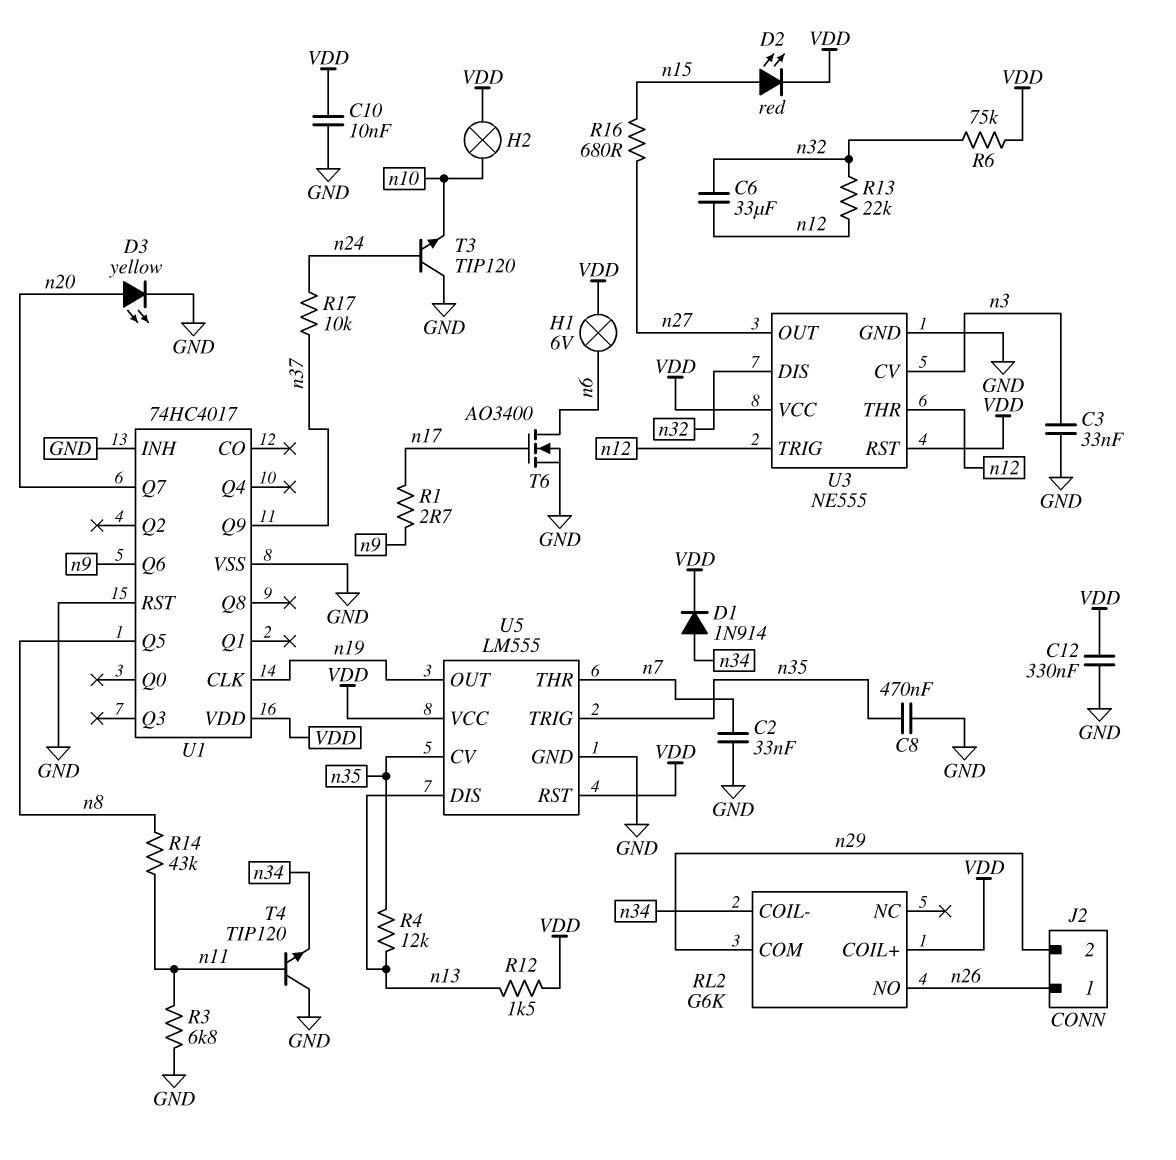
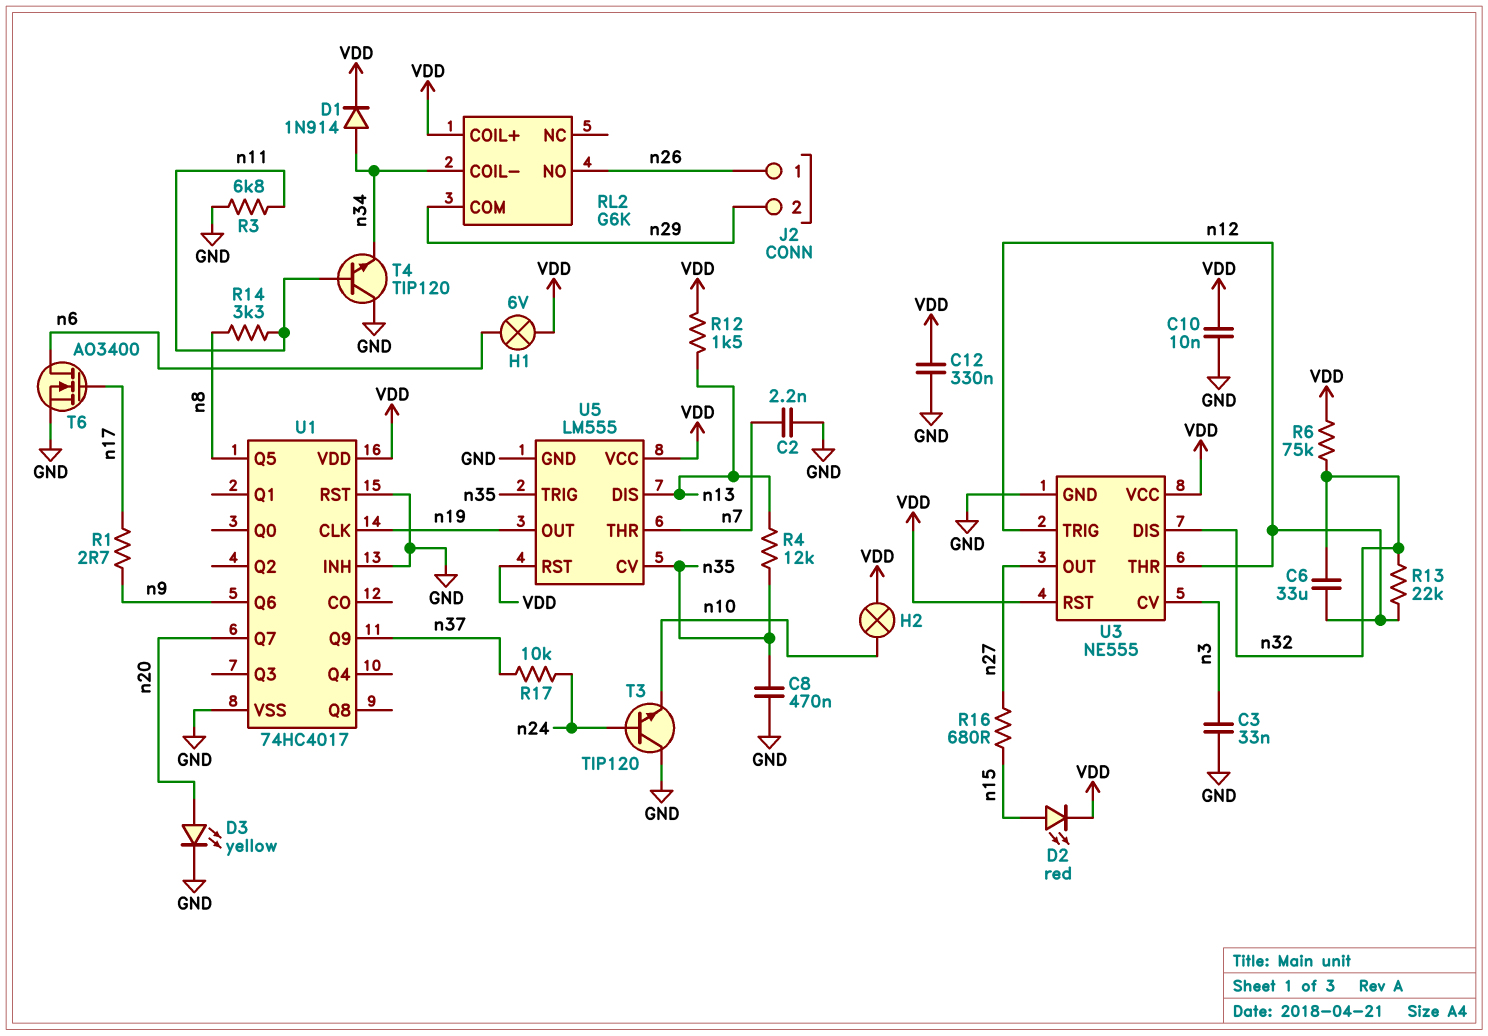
C2: 33nF (GND, n7) -> 2.2nF (GND, n7)
R14: 43k (n8, n11) -> 3.3k (n8, n11)

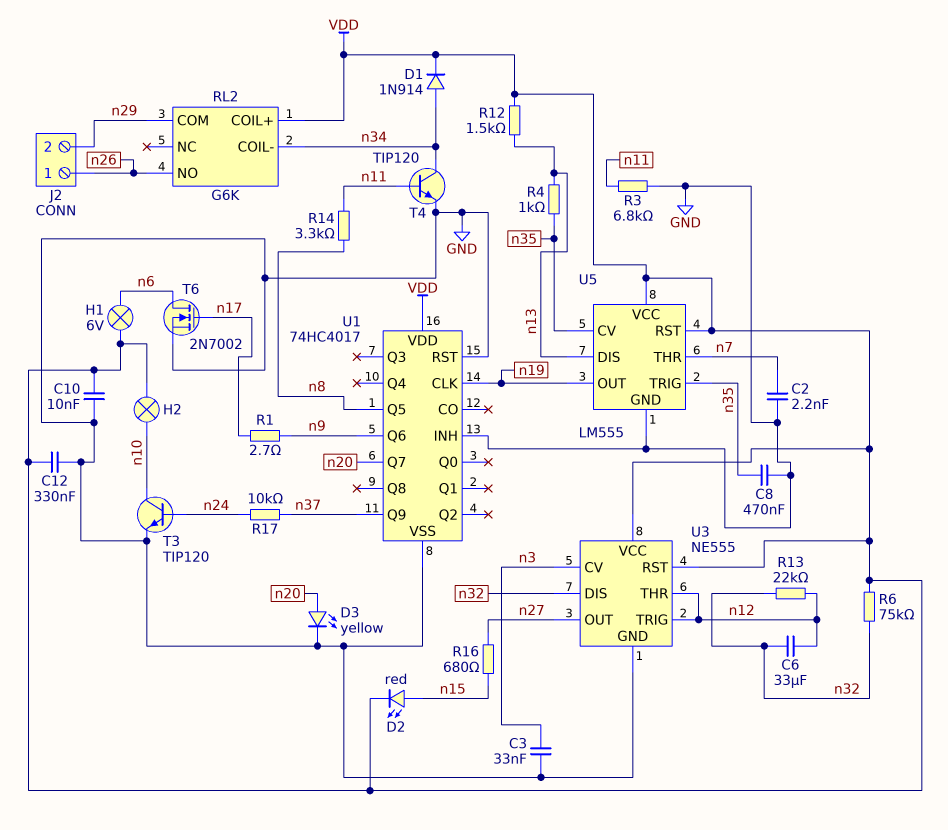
R4: 12k (n13, n35) -> 1k (n13, n35)
T3: NPN TIP120 (B n24, C GND, E n10) -> NPN TIP120 (B n24, C n10, E GND)
T4: NPN TIP120 (B n11, C GND, E n34) -> NPN TIP120 (B n11, C n34, E GND)
T6: NMOS AO3400 (G n17, D n6, S GND) -> NMOS 2N7002 (G n17, D n6, S GND)

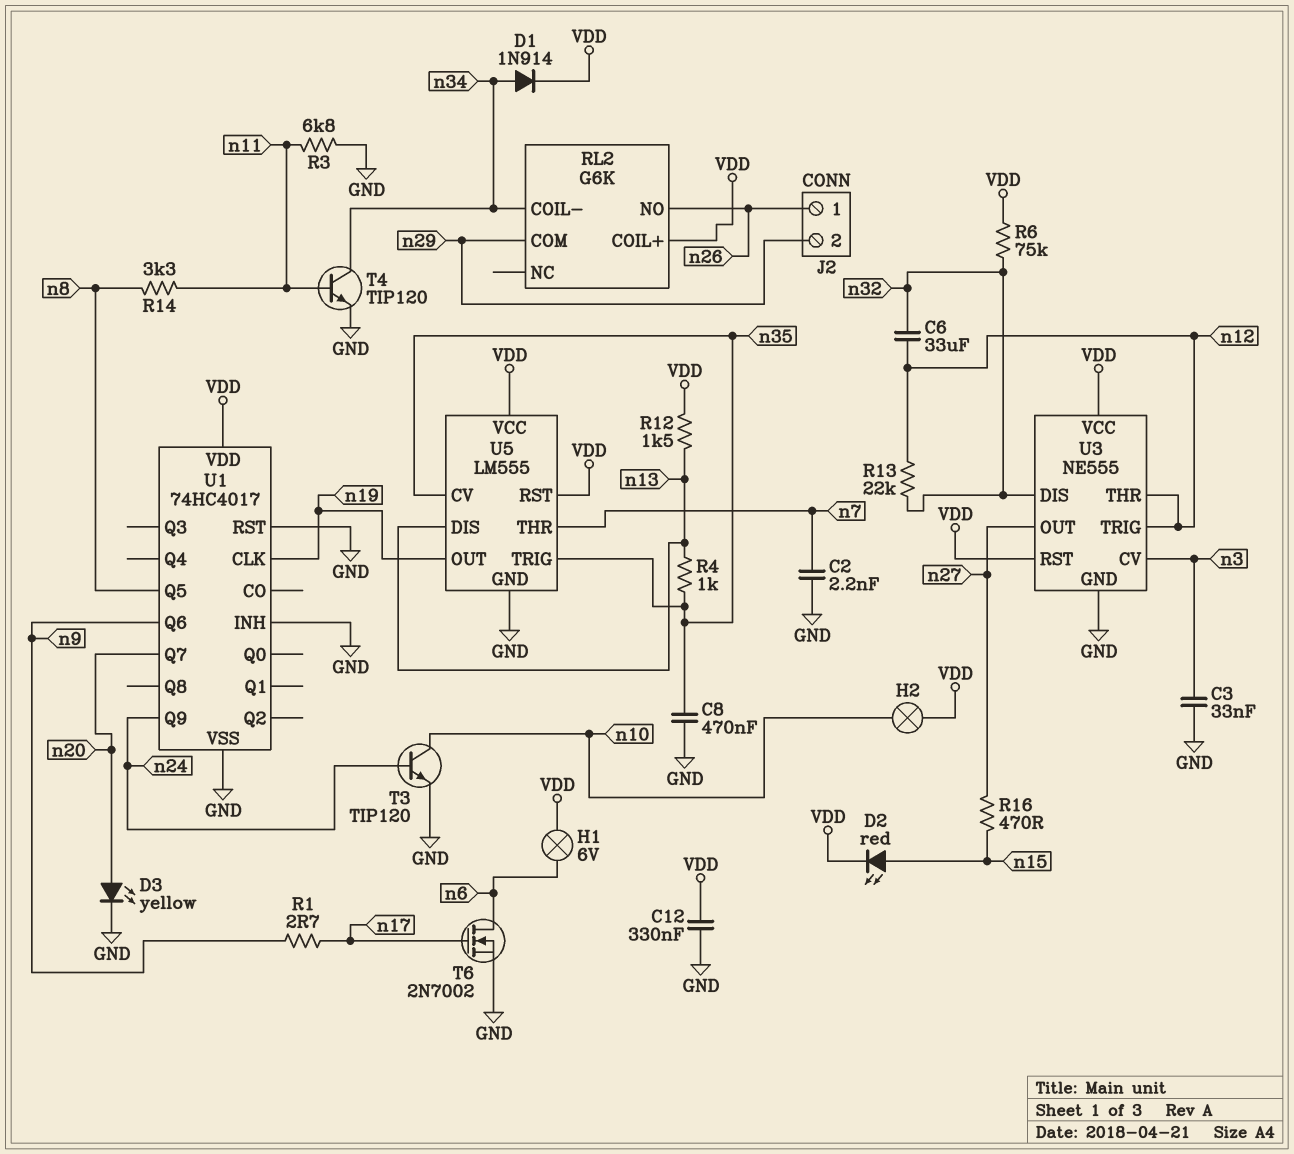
C10: 10nF (GND, VDD) -> none
R16: 680 (n15, n27) -> 470 (n15, n27)
R17: 10k (n24, n37) -> none
U1 pin Q9: n37 -> n24

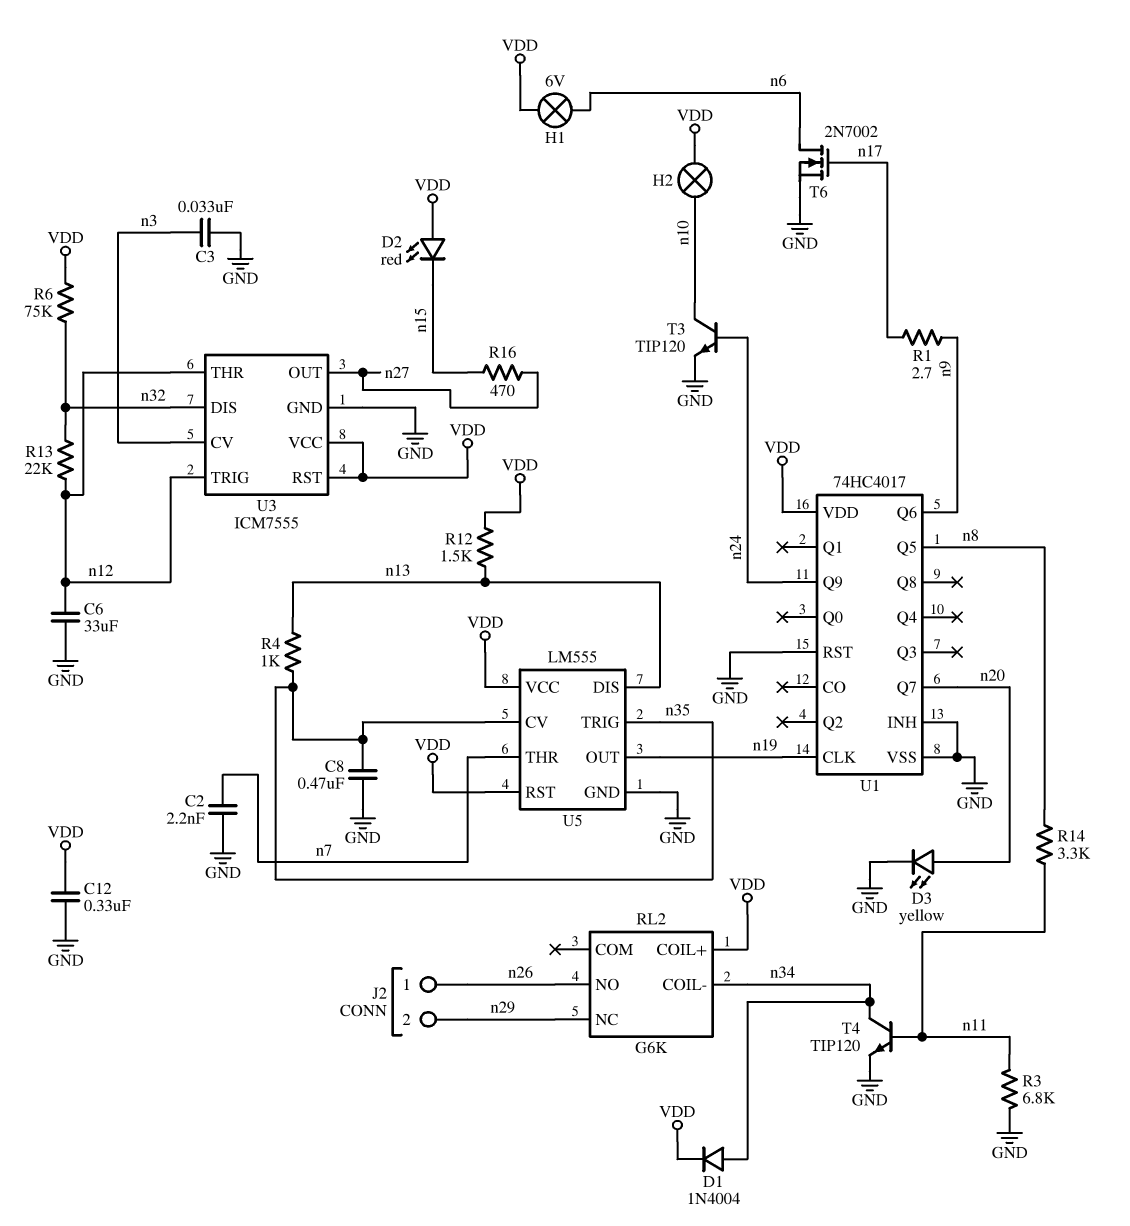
C6: 33uF (n12, n32) -> 33uF (GND, n12)
D1: diode 1N914 (A n34, K VDD) -> diode 1N4004 (A n34, K VDD)
D2: LED red (A n15, K VDD) -> LED red (A VDD, K n15)
RL2 pin COM: n29 -> none
RL2 pin NC: none -> n29
U3: NE555 -> ICM7555

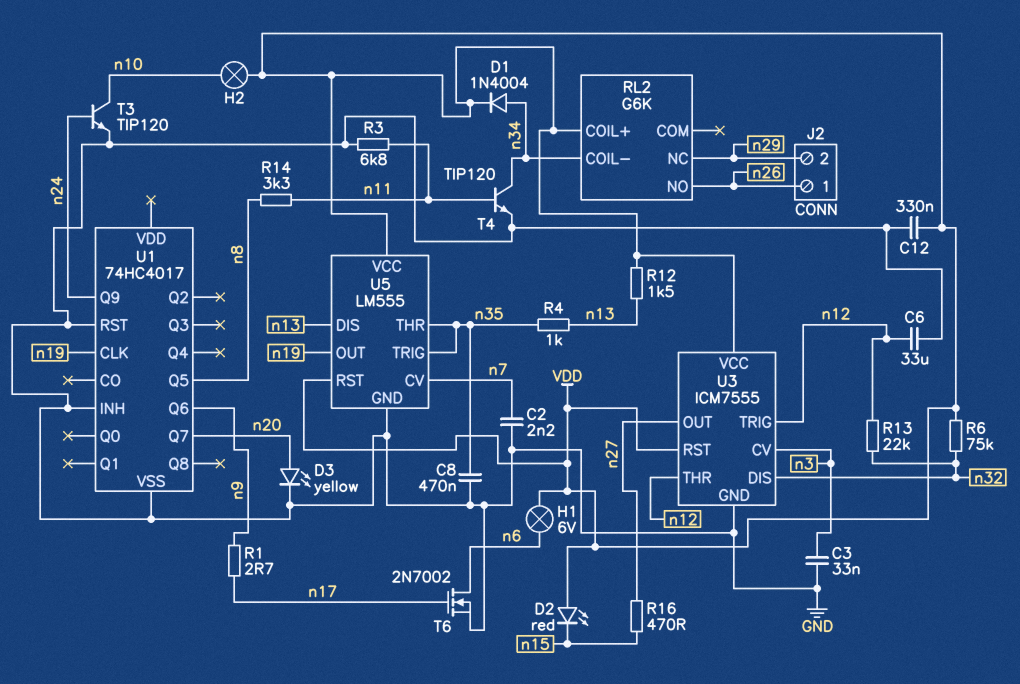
U1 pin VDD: VDD -> none
U5 pin CV: n35 -> n7
U5 pin THR: n7 -> n35

